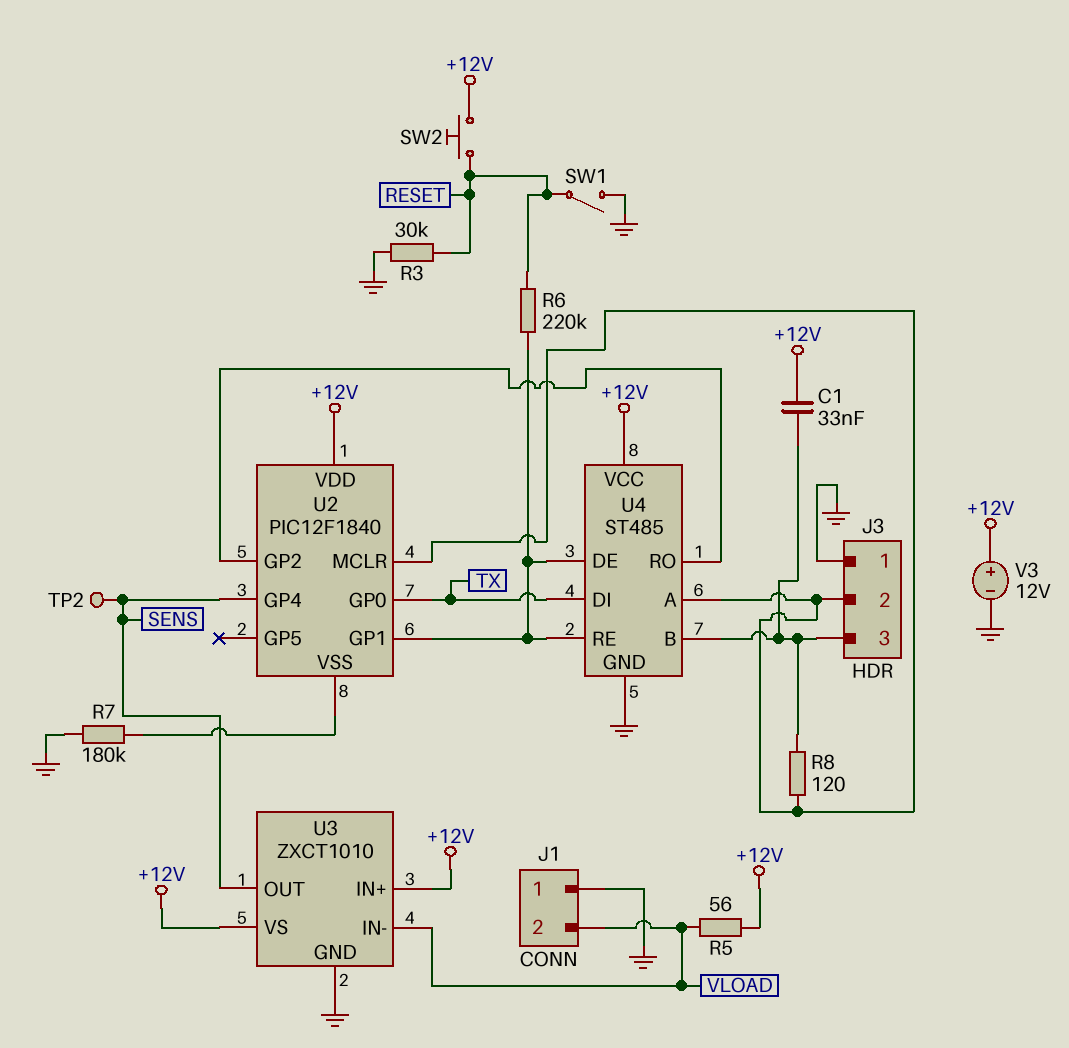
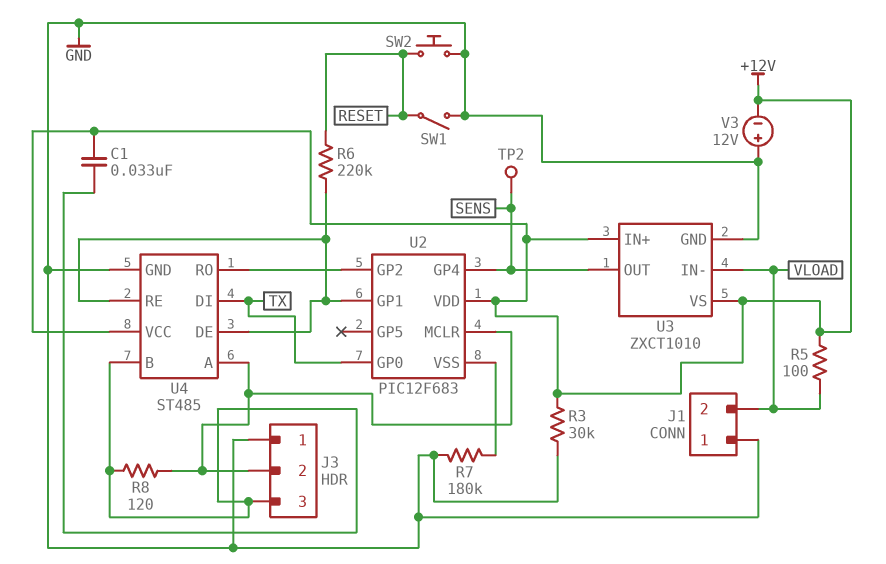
R3: 30k (GND, RESET) -> 30k (+12V, GND)
R5: 56 (+12V, VLOAD) -> 100 (+12V, VLOAD)
SW2: button (+12V, RESET) -> button (GND, RESET)
U2: PIC12F1840 -> PIC12F683
V3: 12V (plus +12V, minus GND) -> 12V (plus GND, minus +12V)

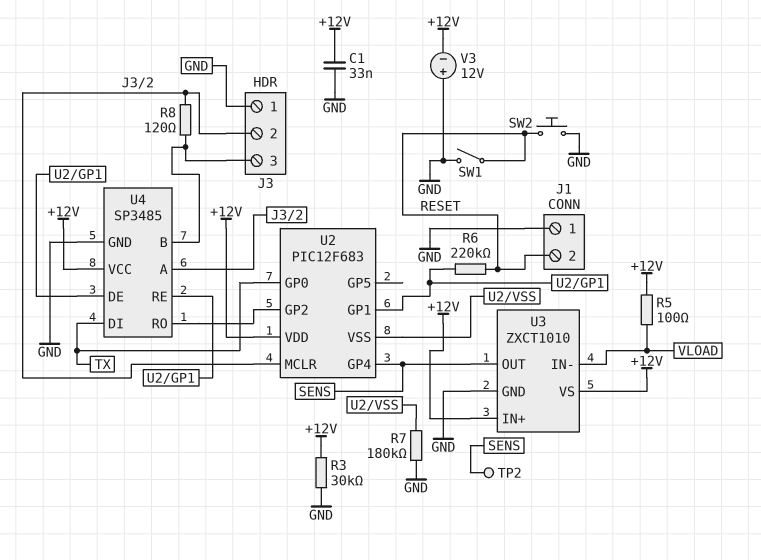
C1: 33nF (+12V, J3/3) -> 33nF (+12V, GND)
J1 pin 2: VLOAD -> RESET
U4: ST485 -> SP3485

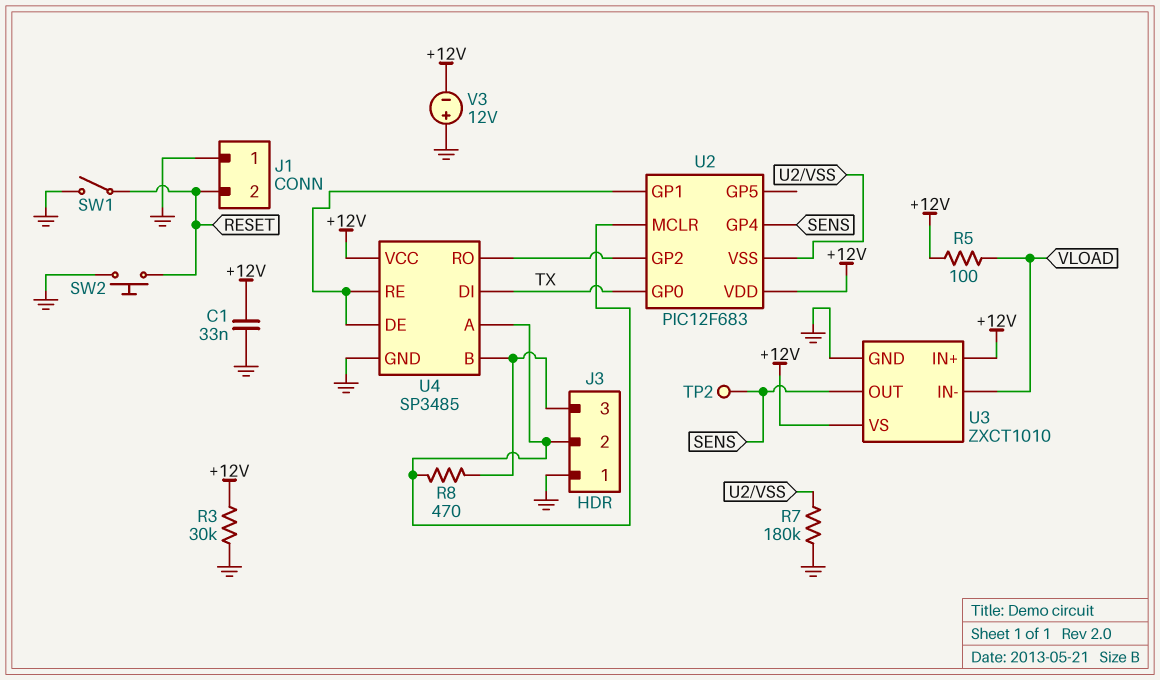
R6: 220k (RESET, U2/GP1) -> none
R8: 120 (J3/2, J3/3) -> 470 (J3/2, J3/3)

